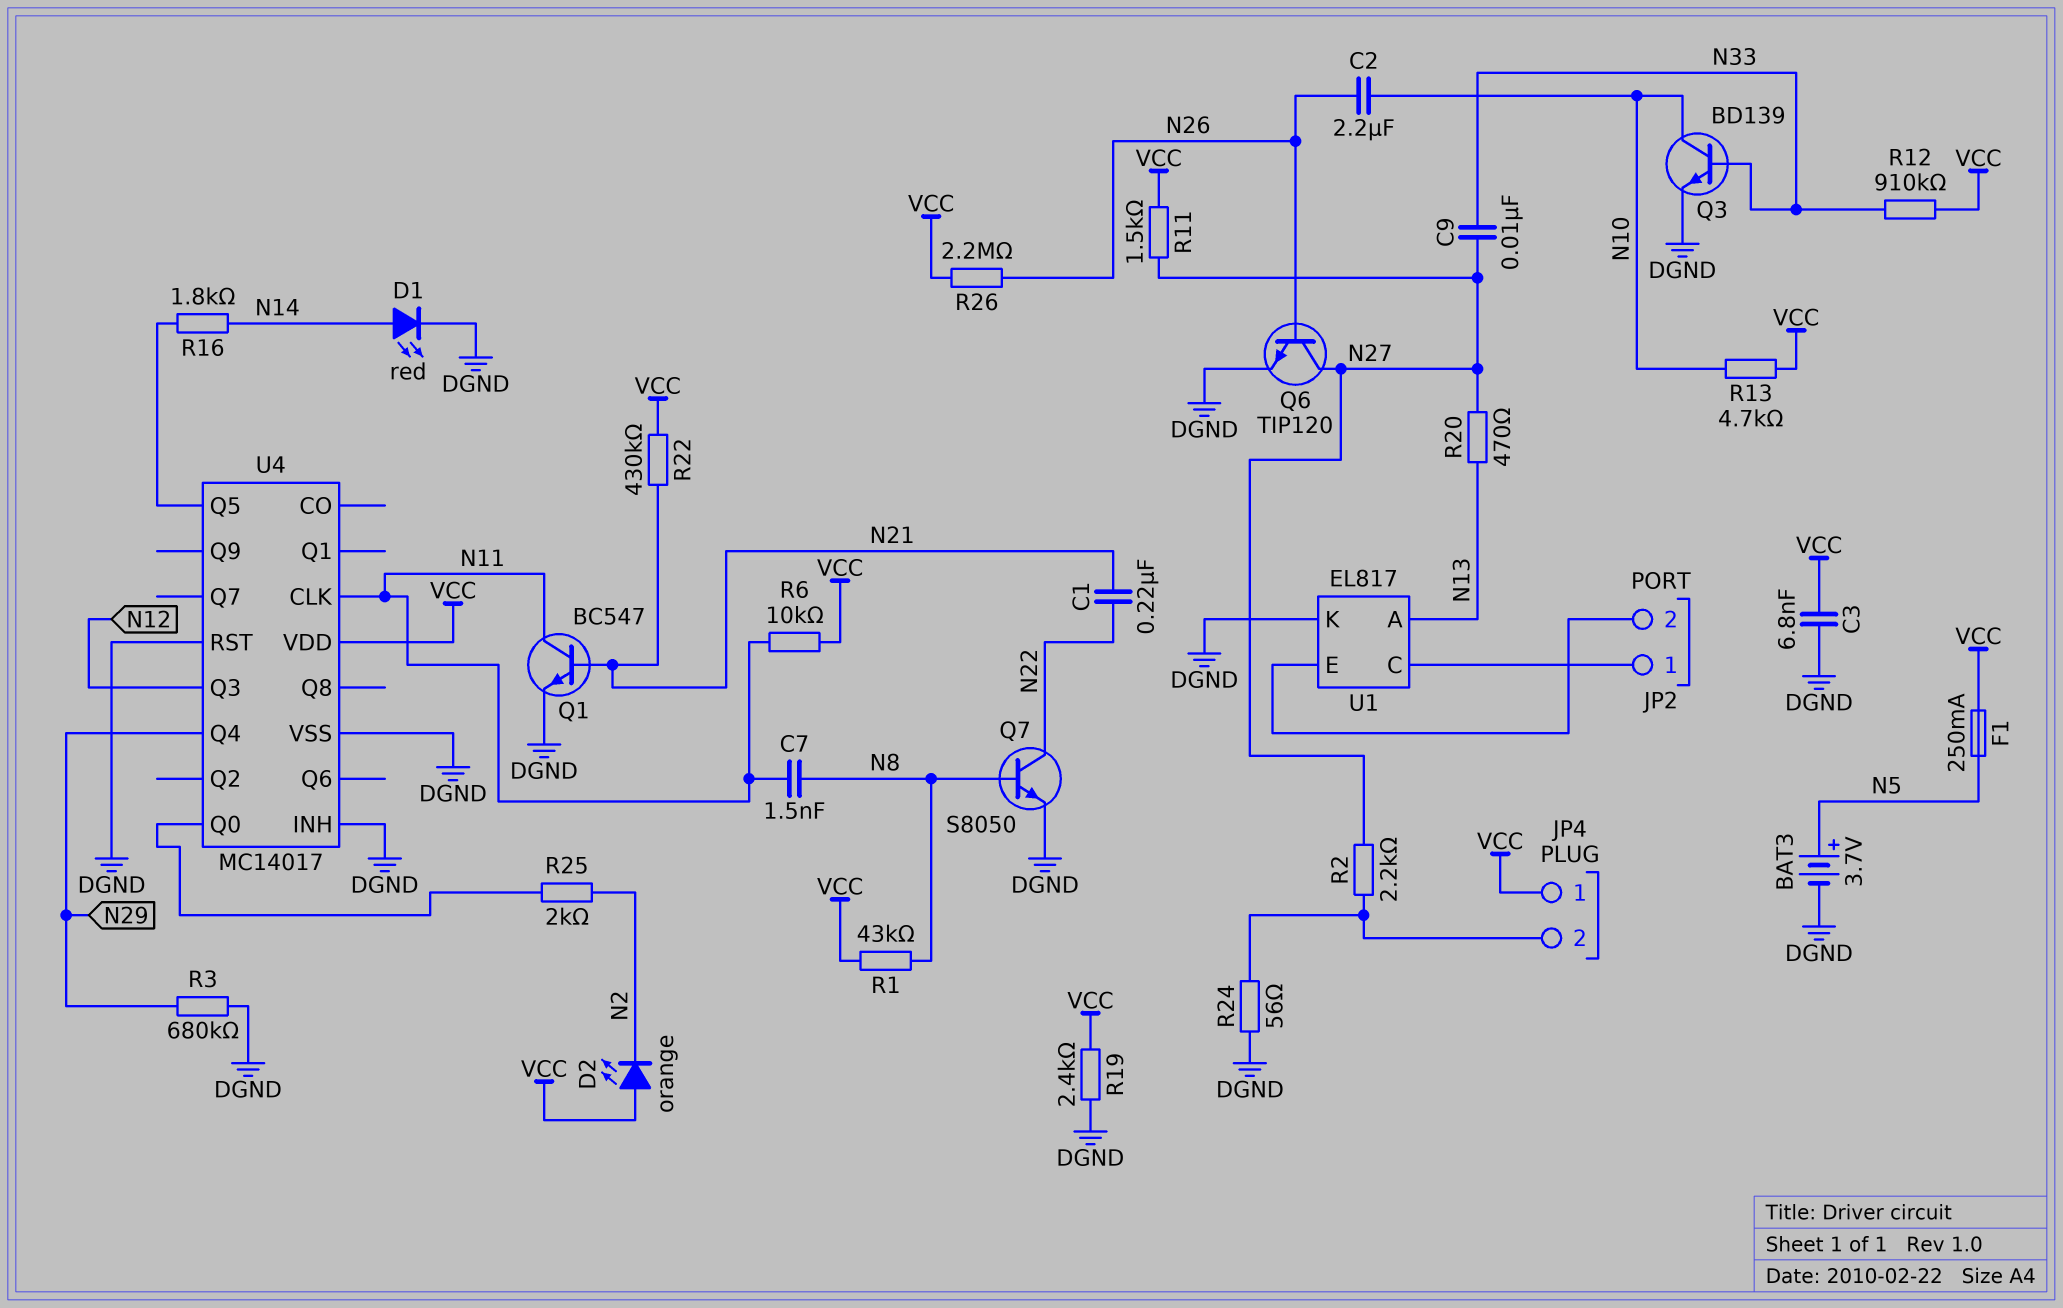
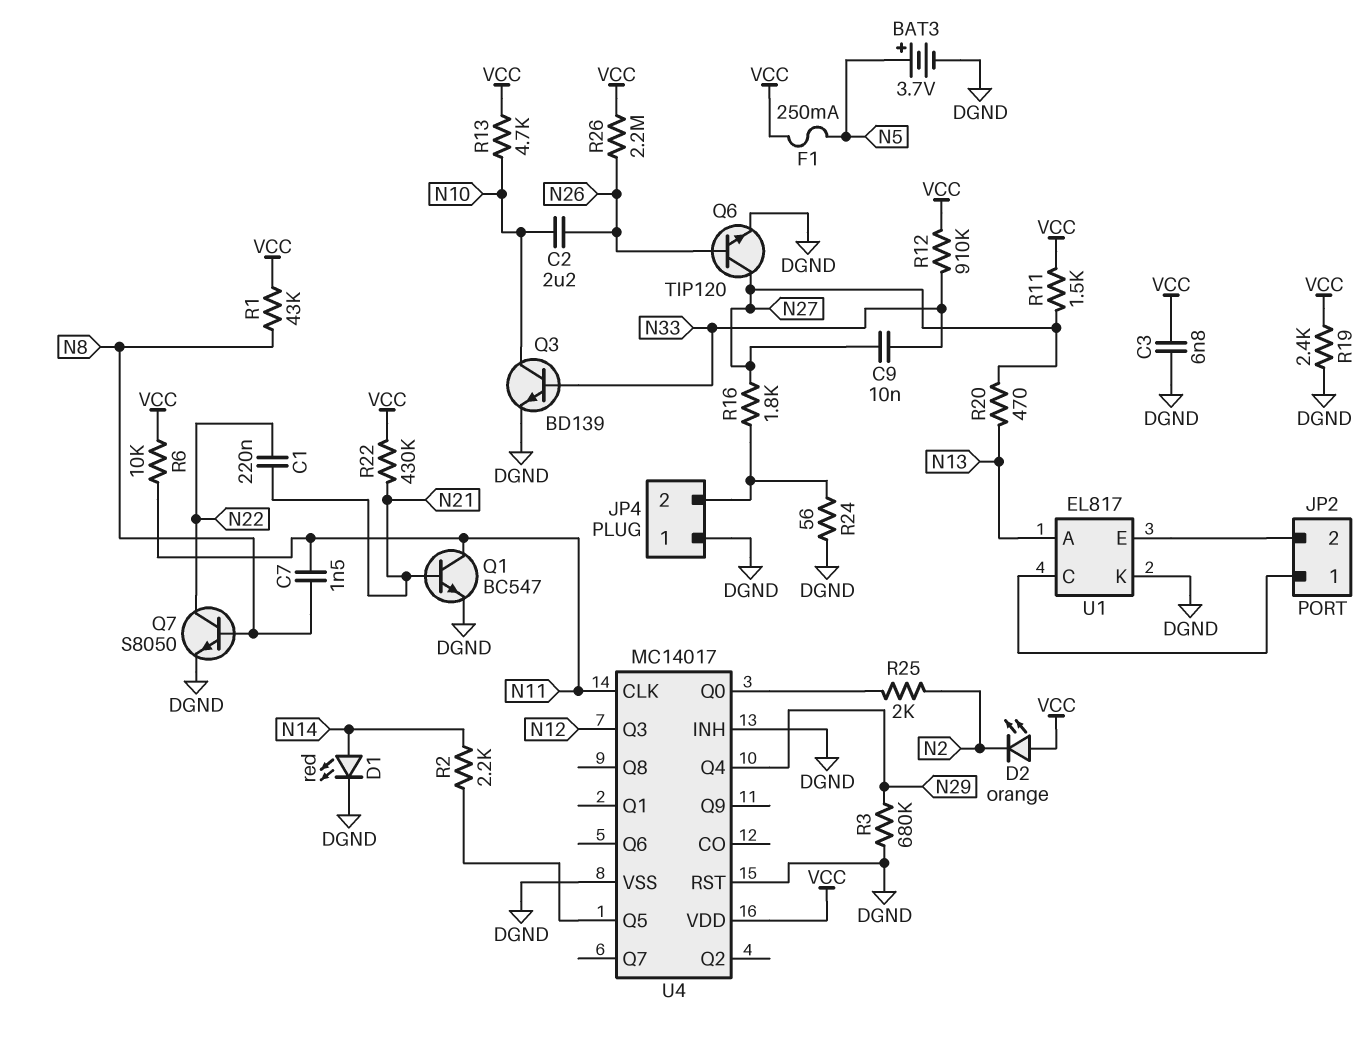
JP4 pin 1: VCC -> DGND
R2: 2.2k (JP4/2, N27) -> 2.2k (N14, U4/Q5)
R16: 1.8k (N14, U4/Q5) -> 1.8k (JP4/2, N27)

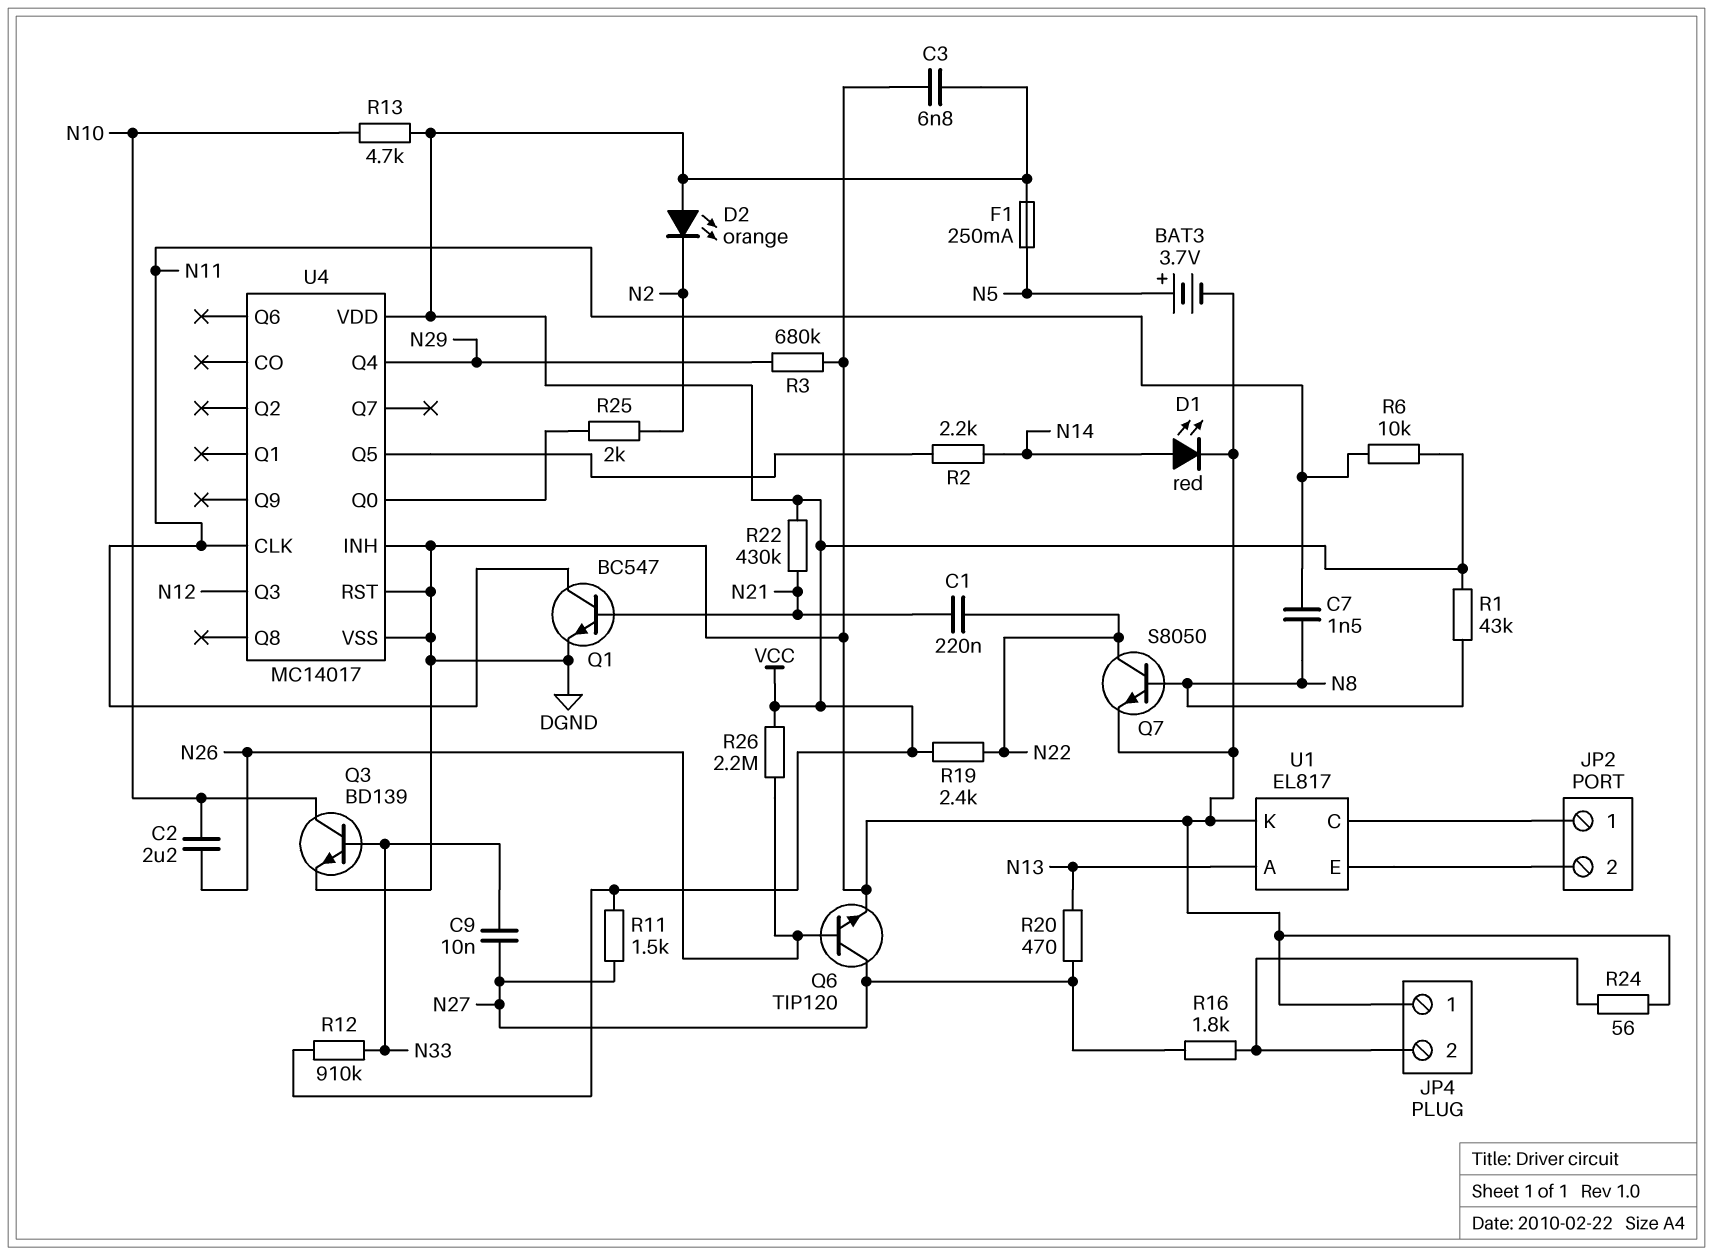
R19: 2.4k (DGND, VCC) -> 2.4k (N22, VCC)

